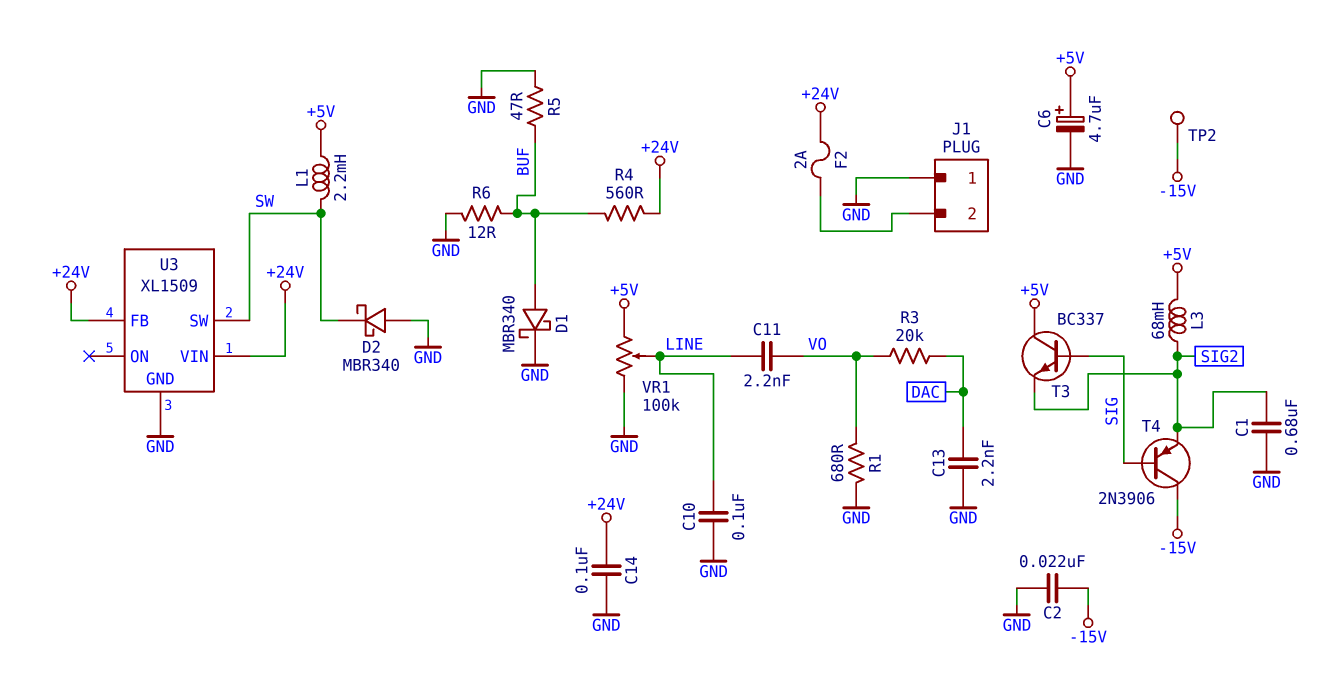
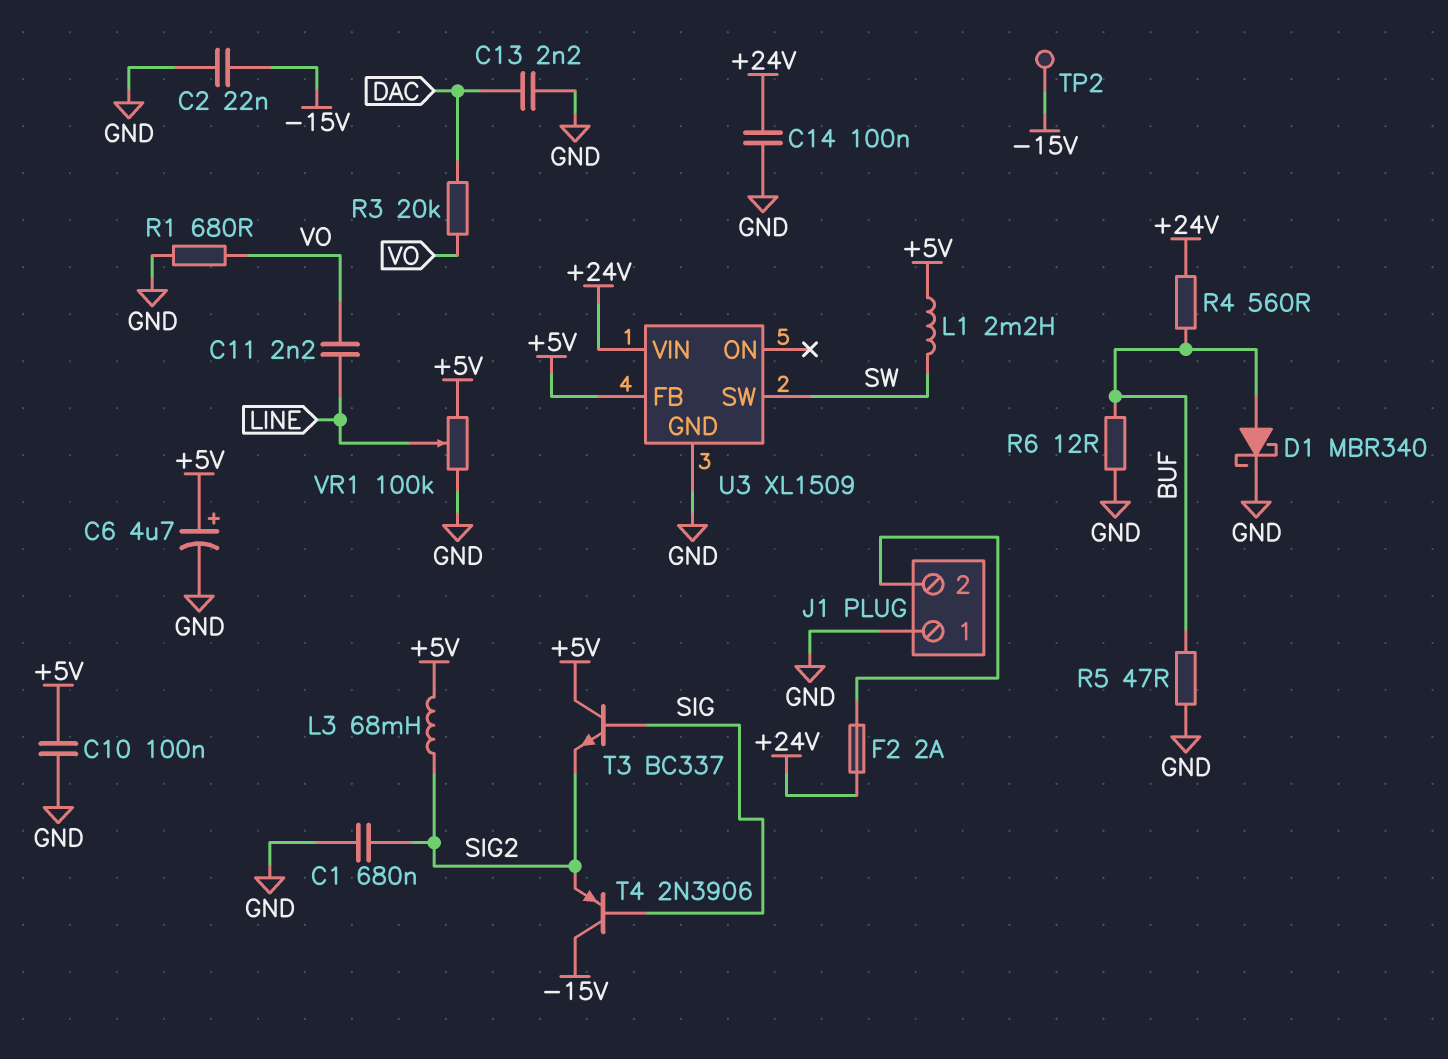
C10: 100nF (GND, LINE) -> 100nF (+5V, GND)
D2: schottky MBR340 (A GND, K SW) -> none
U3 pin FB: +24V -> +5V

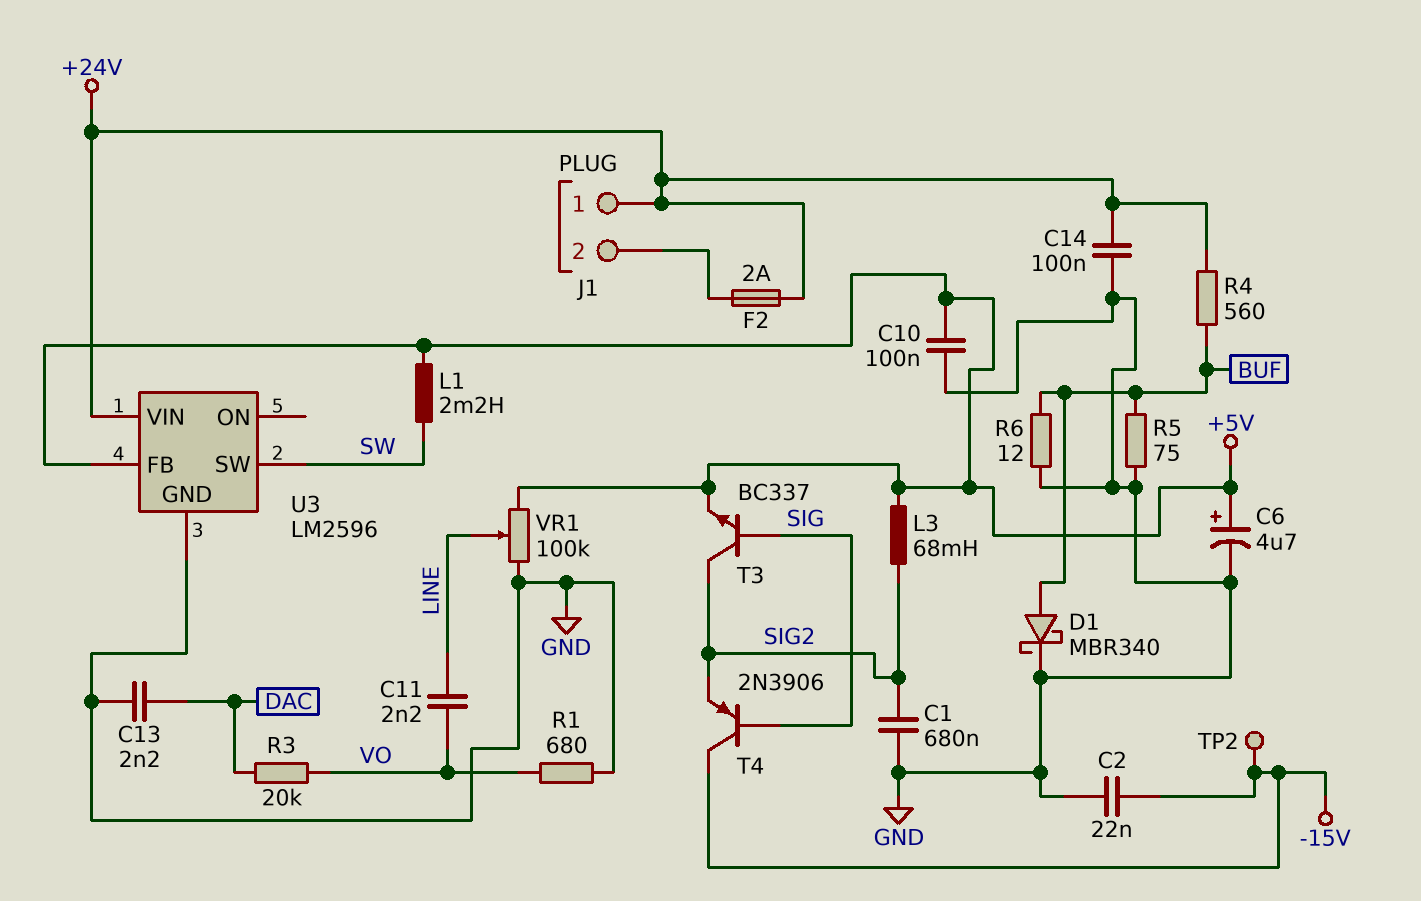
J1 pin 1: GND -> +24V
R5: 47 (BUF, GND) -> 75 (BUF, GND)
T3: NPN BC337 (B SIG, C +5V, E SIG2) -> NPN BC337 (B SIG, C SIG2, E +5V)
U3: XL1509 -> LM2596

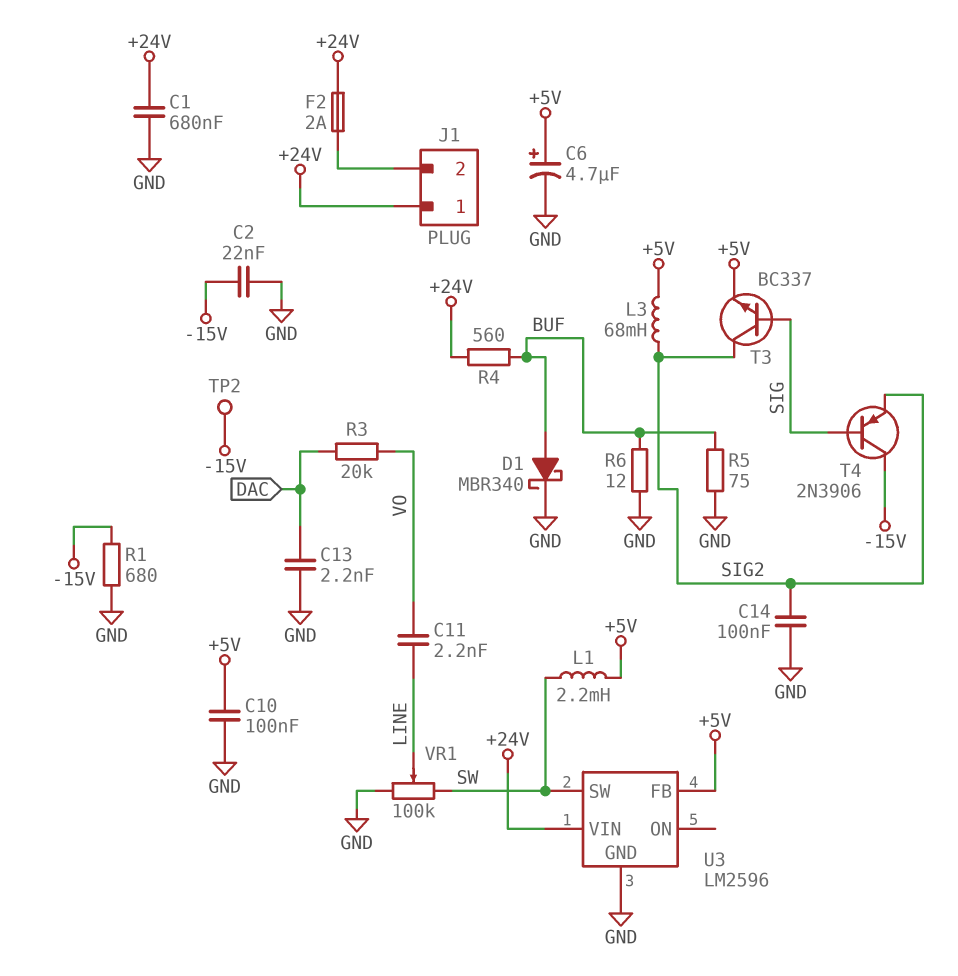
C1: 680nF (GND, SIG2) -> 680nF (+24V, GND)
C14: 100nF (+24V, GND) -> 100nF (GND, SIG2)
R1: 680 (GND, VO) -> 680 (-15V, GND)
VR1: 100k (+5V, GND, wiper LINE) -> 100k (GND, SW, wiper LINE)

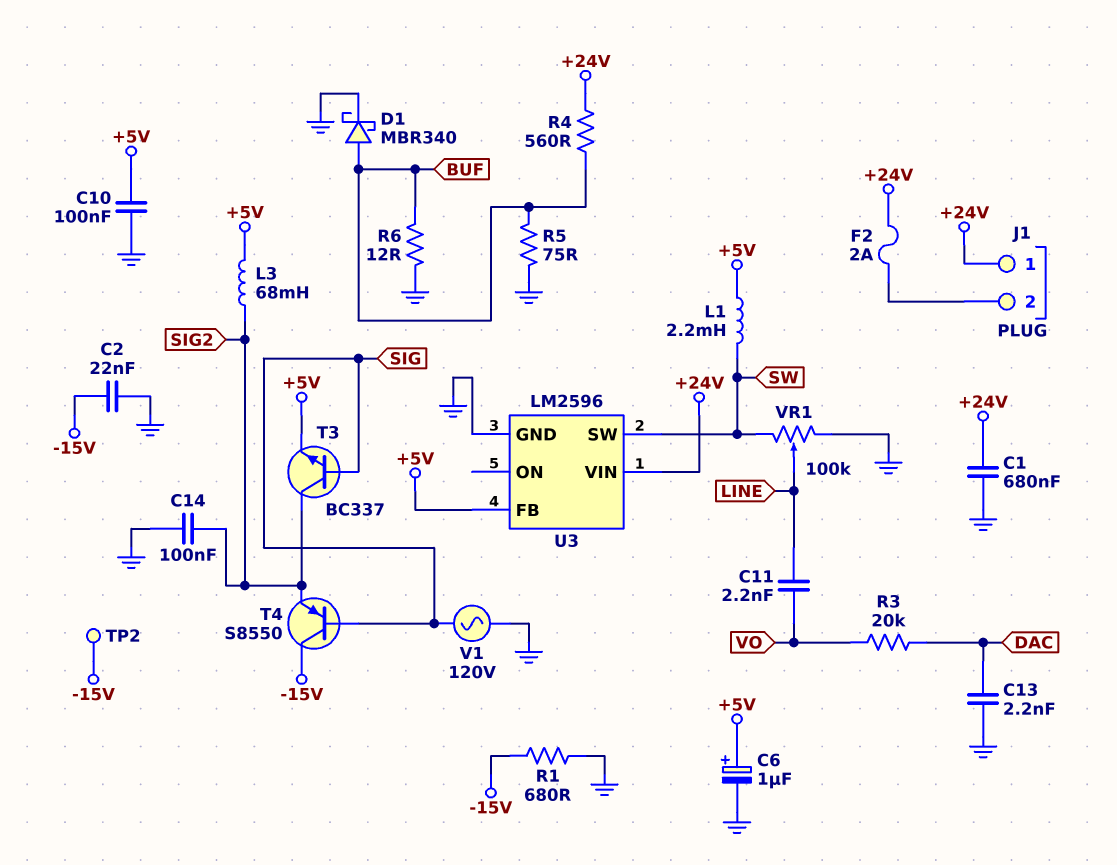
C6: 4.7uF (plus +5V, minus GND) -> 1uF (plus +5V, minus GND)
T4: PNP 2N3906 (B SIG, C -15V, E SIG2) -> PNP S8550 (B SIG, C -15V, E SIG2)
V1: none -> AC 120V (GND, SIG)

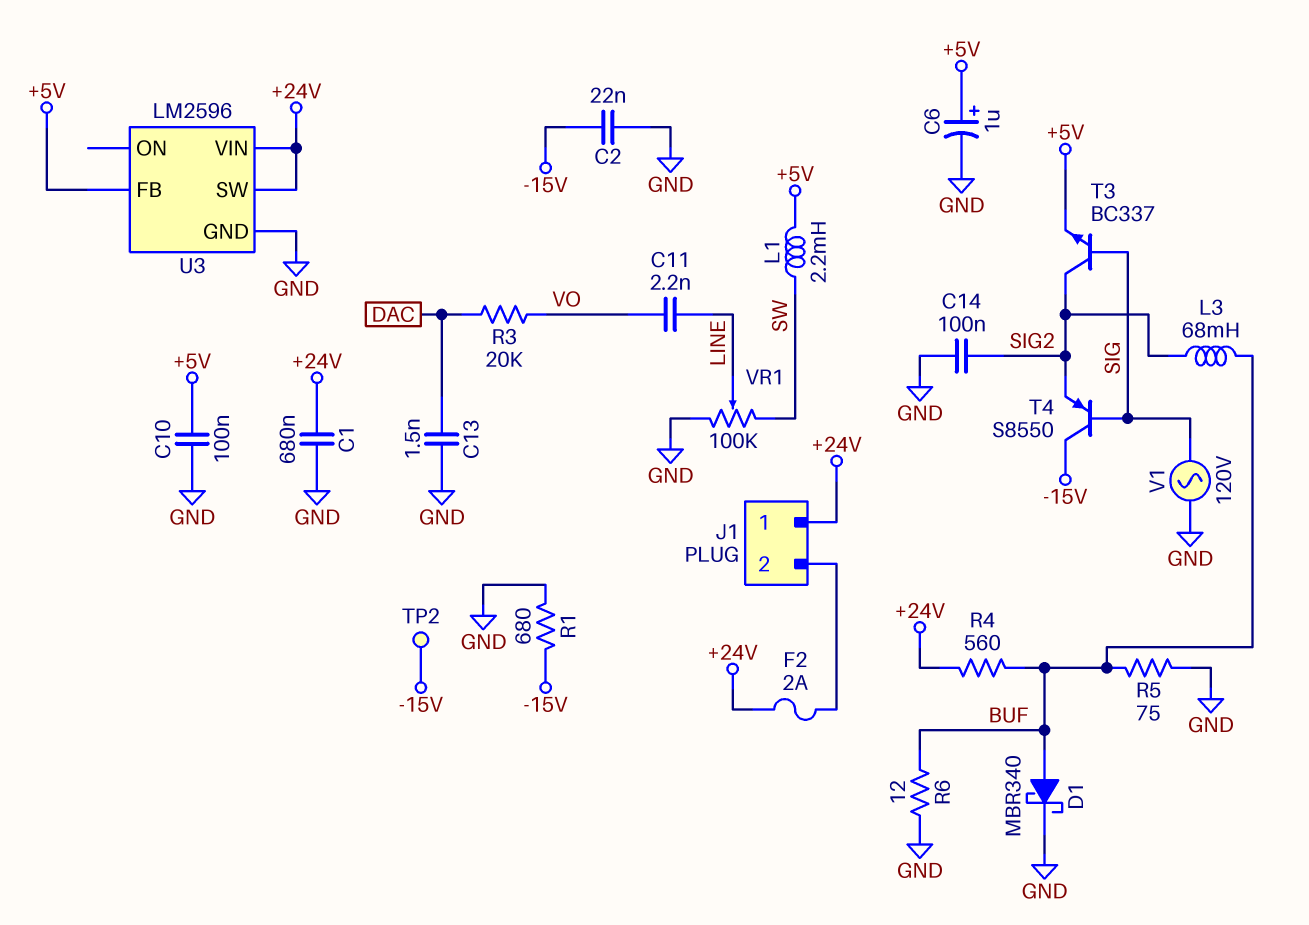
C13: 2.2nF (DAC, GND) -> 1.5nF (DAC, GND)
L3: 68mH (+5V, SIG2) -> 68mH (BUF, SIG2)
U3 pin SW: SW -> +24V

